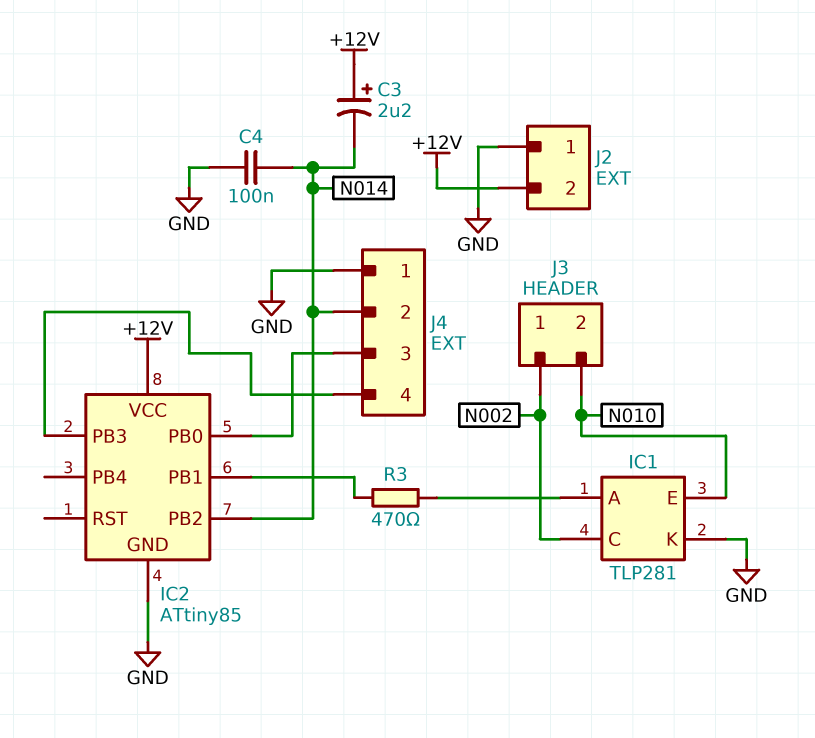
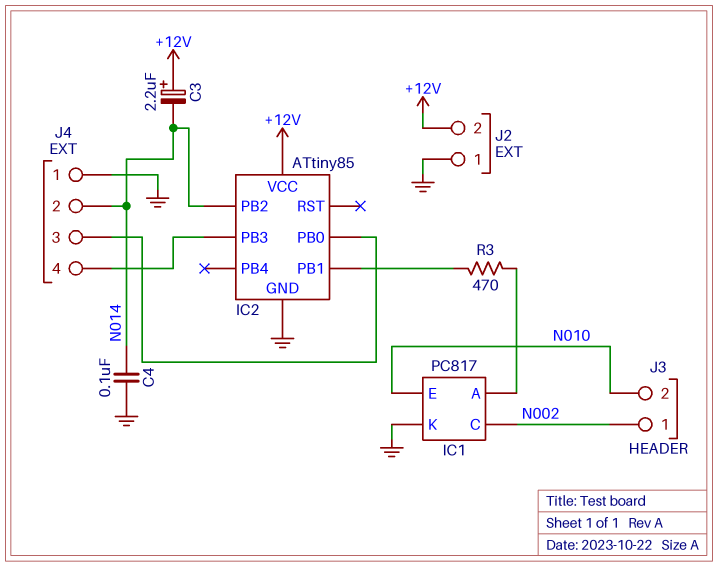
IC1: TLP281 -> PC817

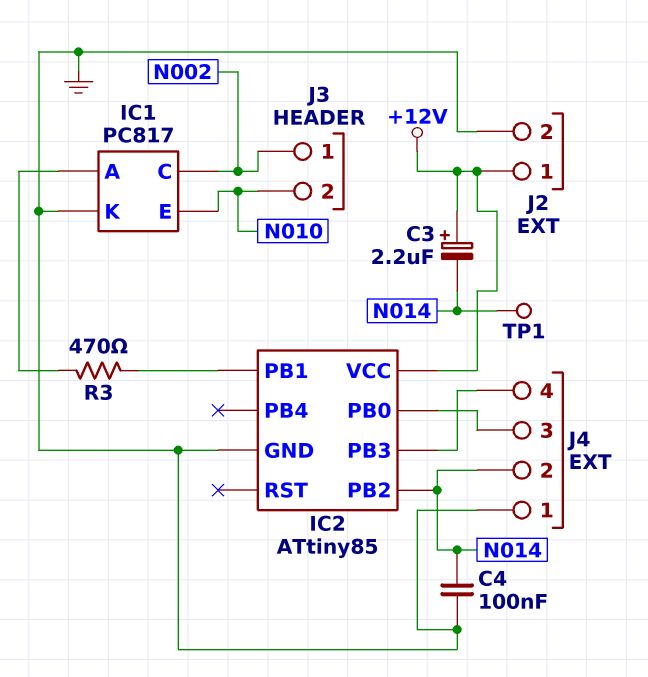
J2 pin 1: GND -> +12V
J2 pin 2: +12V -> GND
TP1: none -> test point (N014)

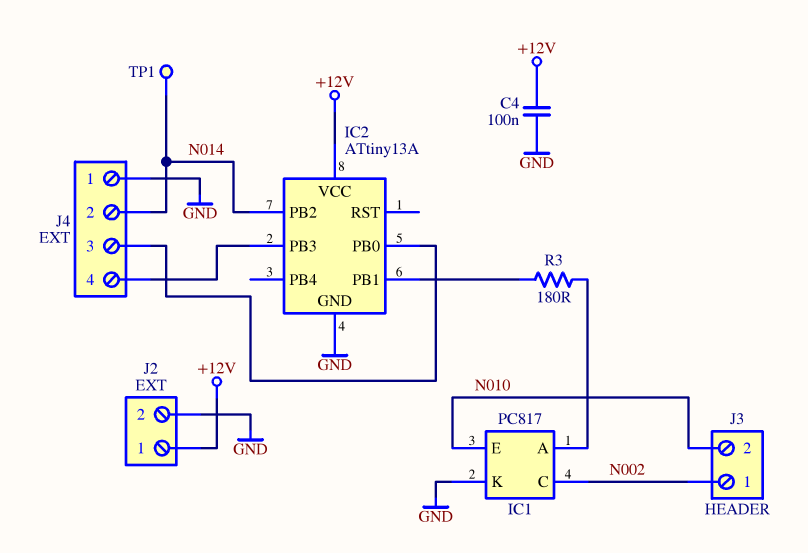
C3: 2.2uF (plus +12V, minus N014) -> none
C4: 100nF (GND, N014) -> 100nF (+12V, GND)
IC2: ATtiny85 -> ATtiny13A
R3: 470 (IC1/A, IC2/PB1) -> 180 (IC1/A, IC2/PB1)

